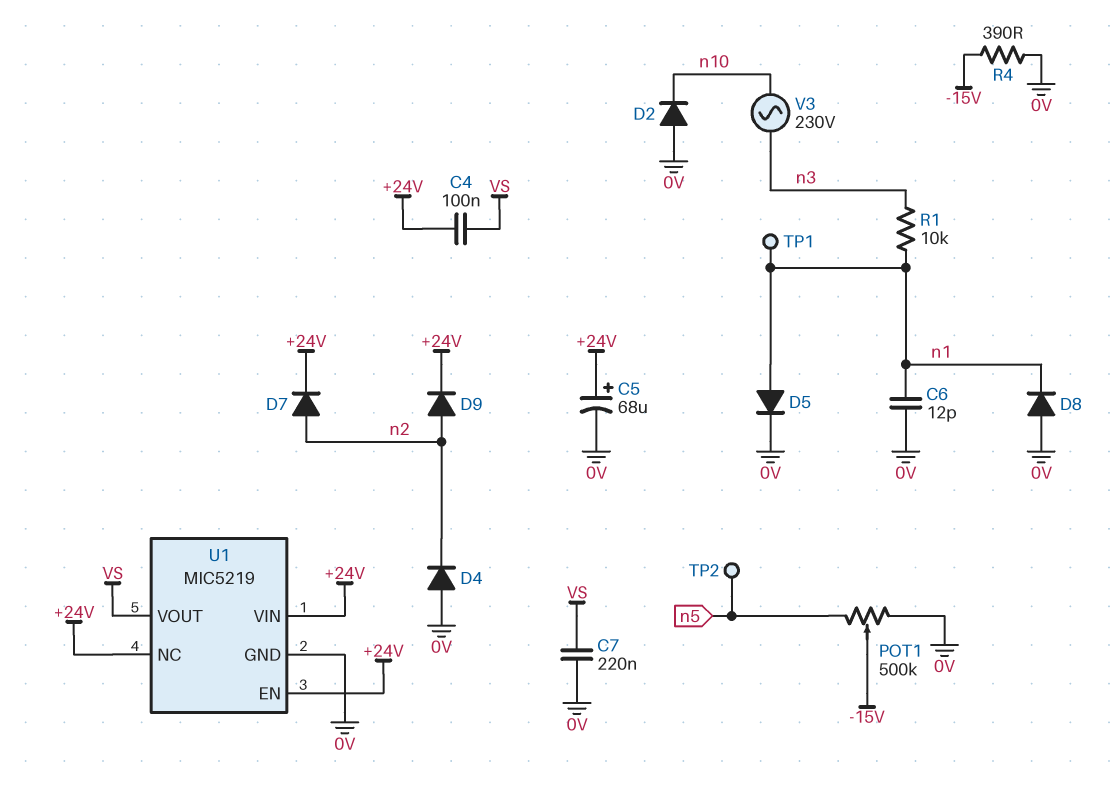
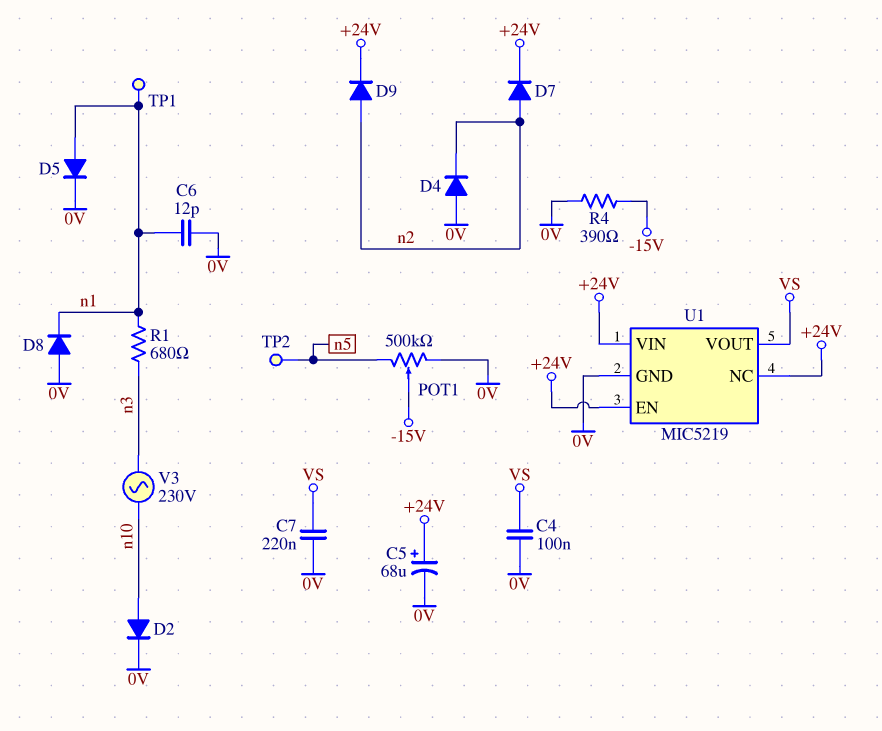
C4: 100nF (+24V, VS) -> 100nF (0V, VS)
D2: diode (A 0V, K n10) -> diode (A n10, K 0V)
R1: 10k (n1, n3) -> 680 (n1, n3)

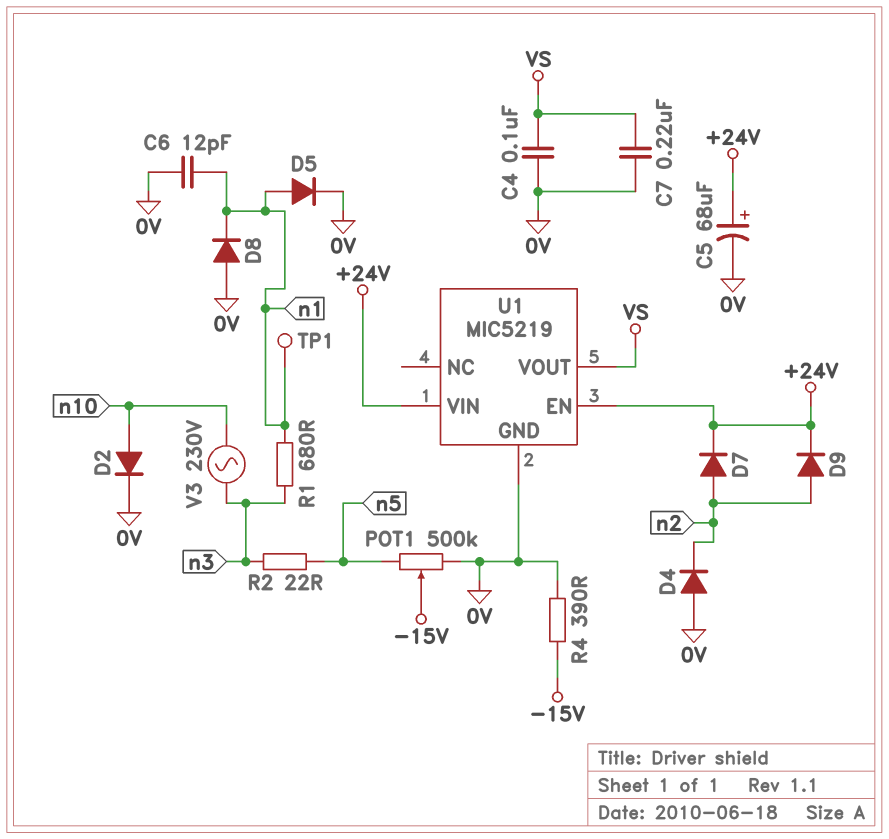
R2: none -> 22 (n3, n5)
TP2: test point (n5) -> none
U1 pin NC: +24V -> none

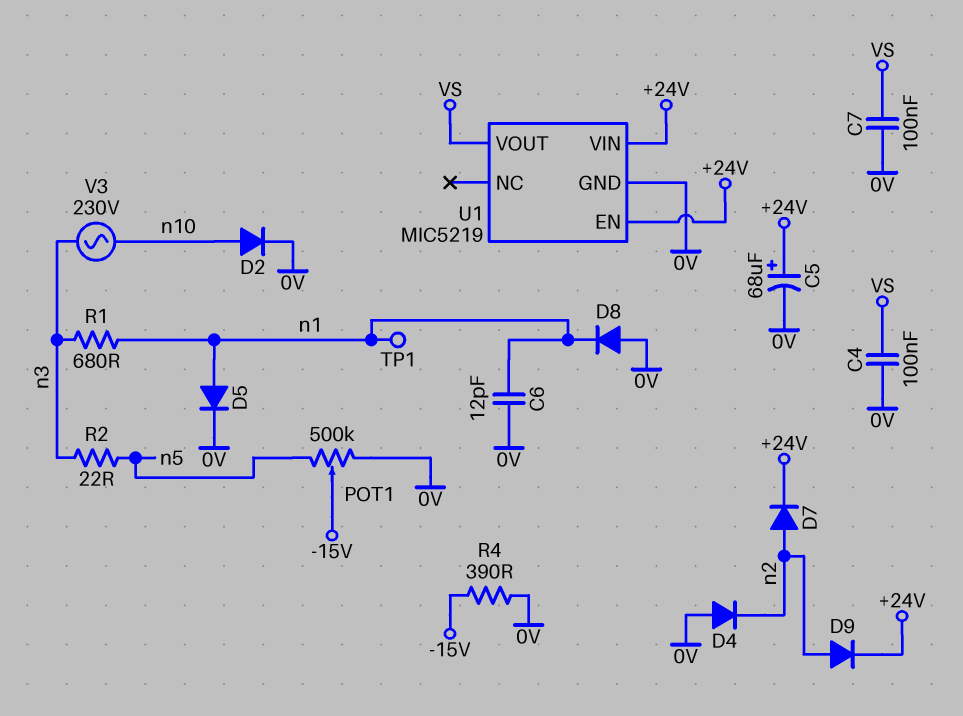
C7: 220nF (0V, VS) -> 100nF (0V, VS)

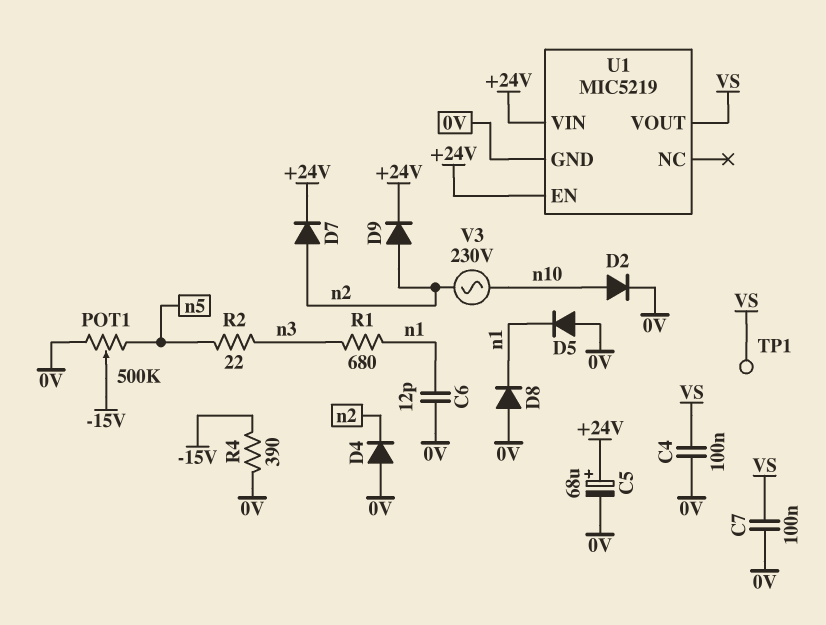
D5: diode (A n1, K 0V) -> diode (A 0V, K n1)
TP1: test point (n1) -> test point (VS)
V3: AC 230V (n3, n10) -> AC 230V (n2, n10)

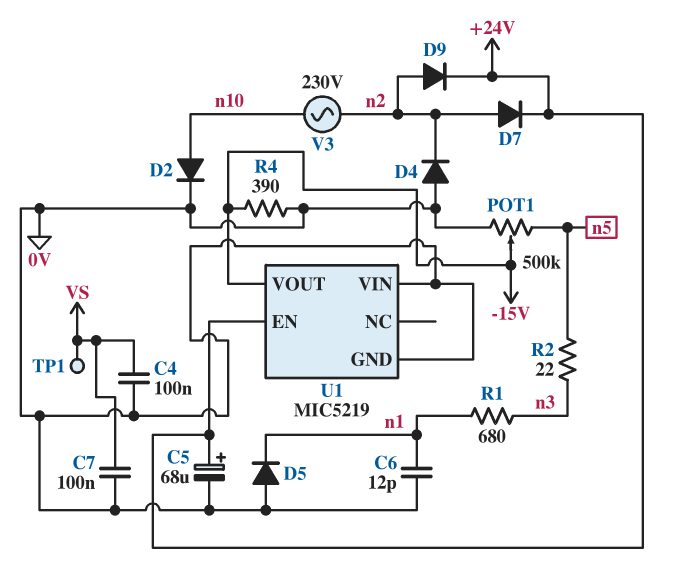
D8: diode (A 0V, K n1) -> none
U1 pin VIN: +24V -> 0V
U1 pin VOUT: VS -> -15V

